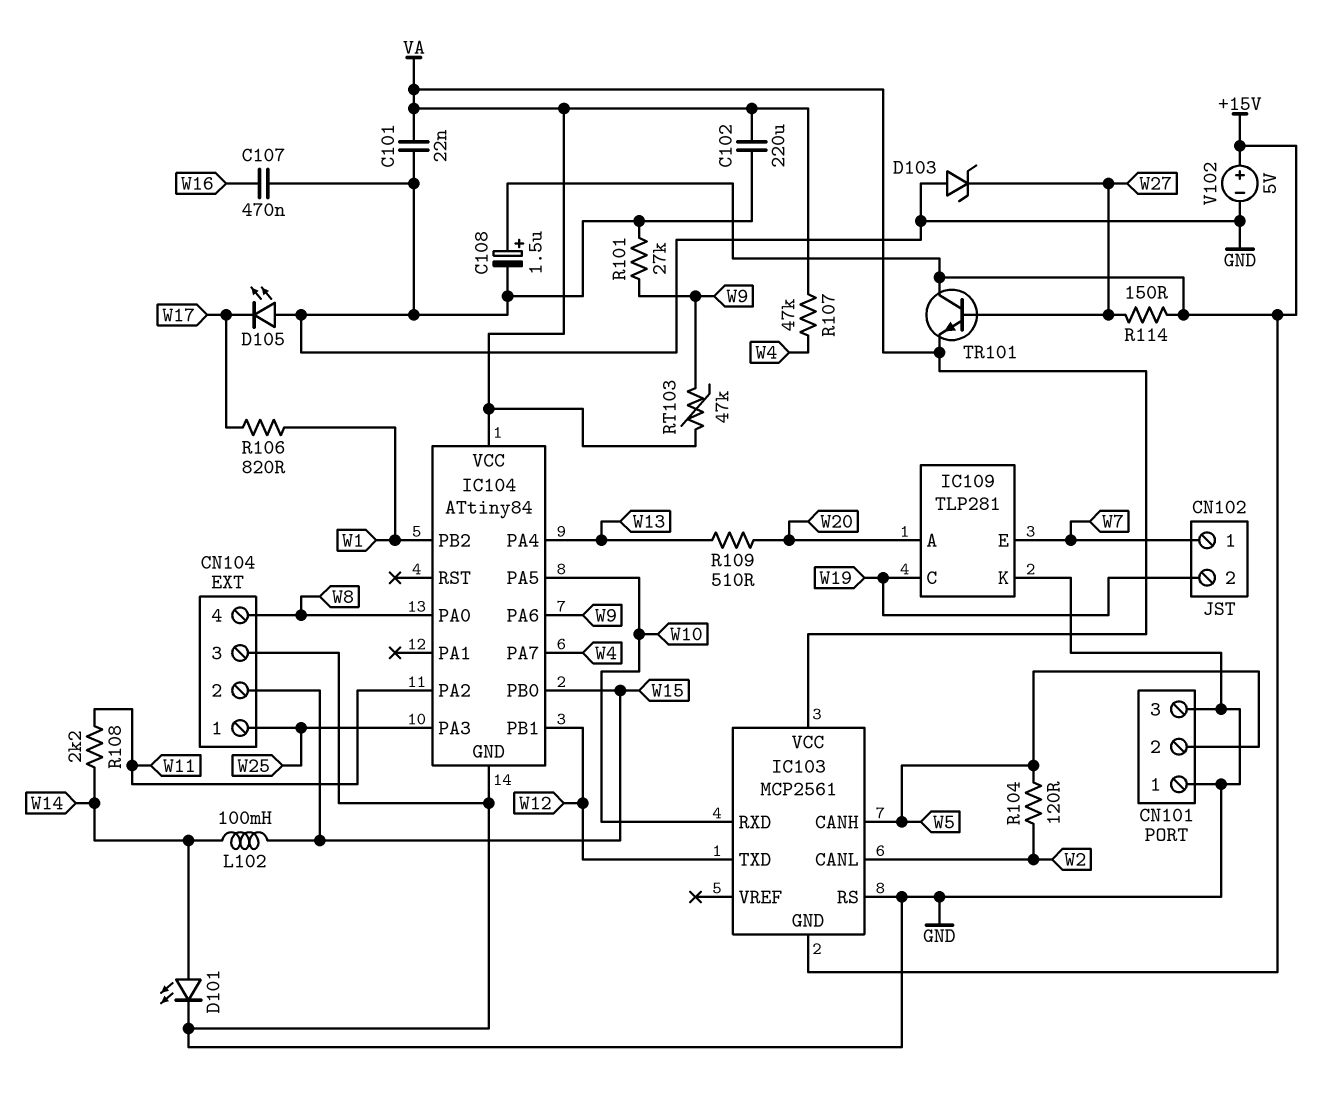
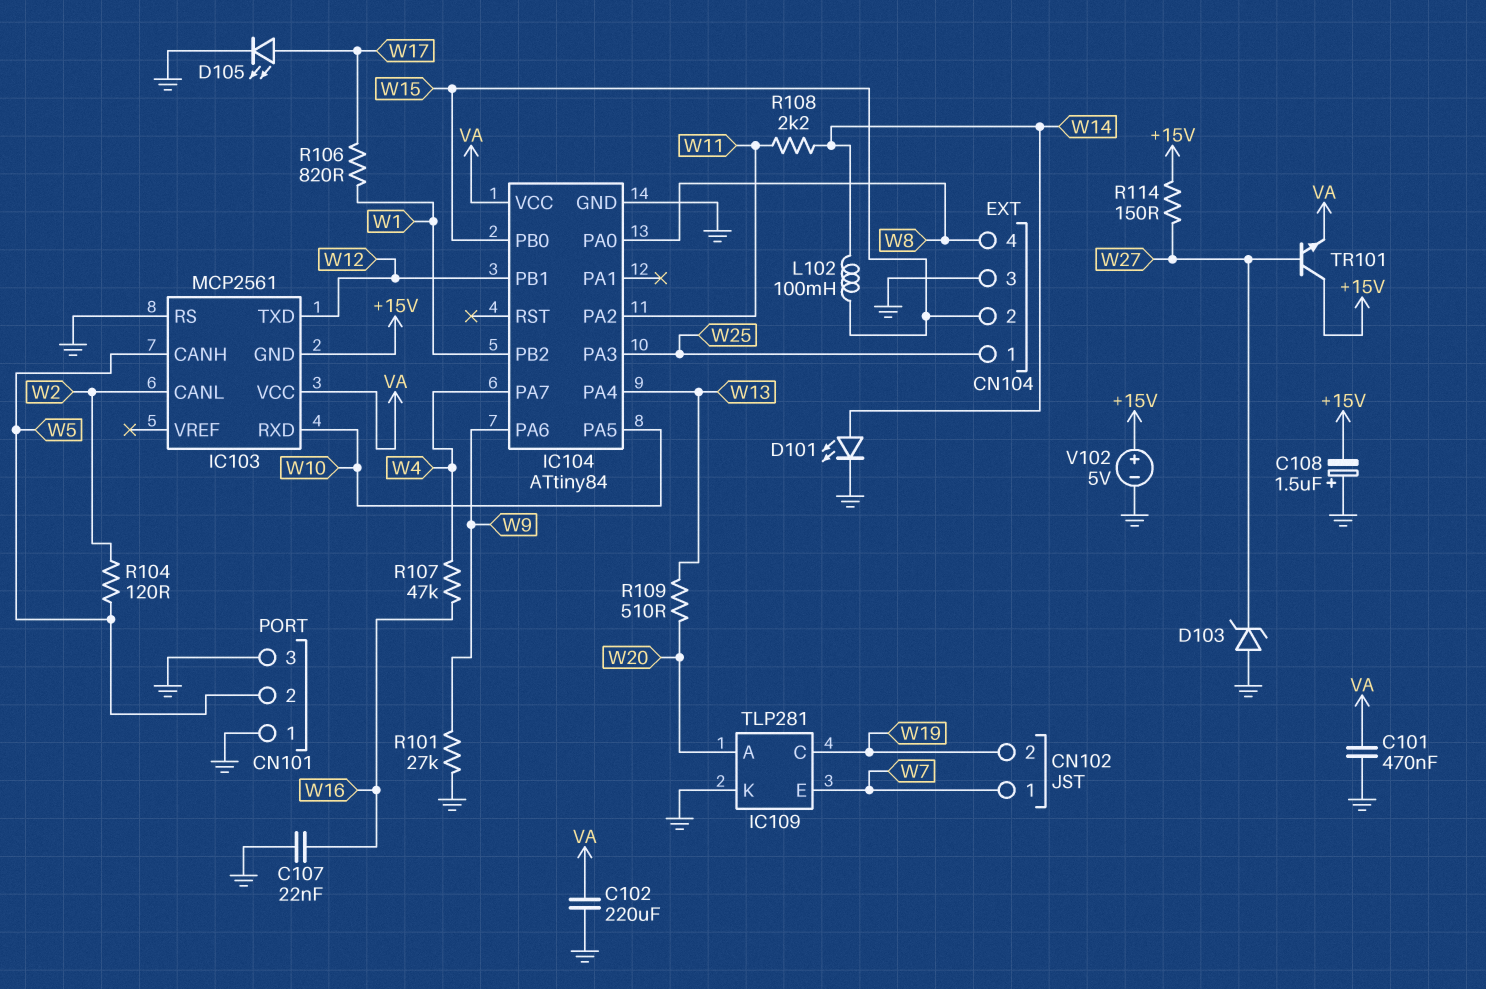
C101: 22nF (GND, VA) -> 470nF (GND, VA)
C107: 470nF (GND, W16) -> 22nF (GND, W16)
C108: 1.5uF (plus +15V, minus GND) -> 1.5uF (plus GND, minus +15V)
D105: LED (A GND, K W17) -> LED (A W17, K GND)
R107: 47k (VA, W4) -> 47k (W4, W16)
RT103: 47k (VA, W9) -> none

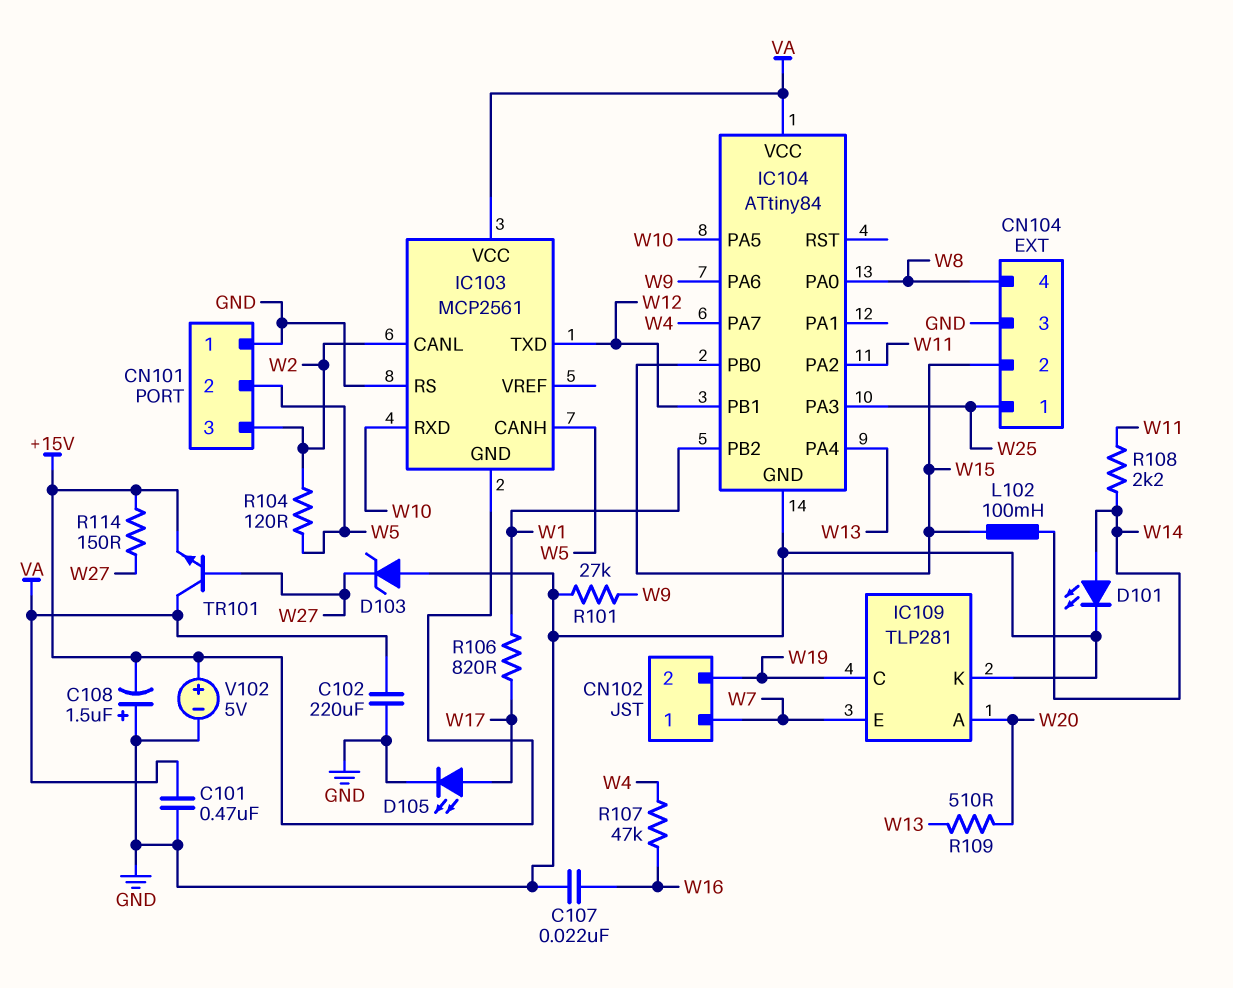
CN101 pin 3: GND -> W2
TR101: NPN (B W27, C +15V, E VA) -> NPN (B W27, C VA, E +15V)

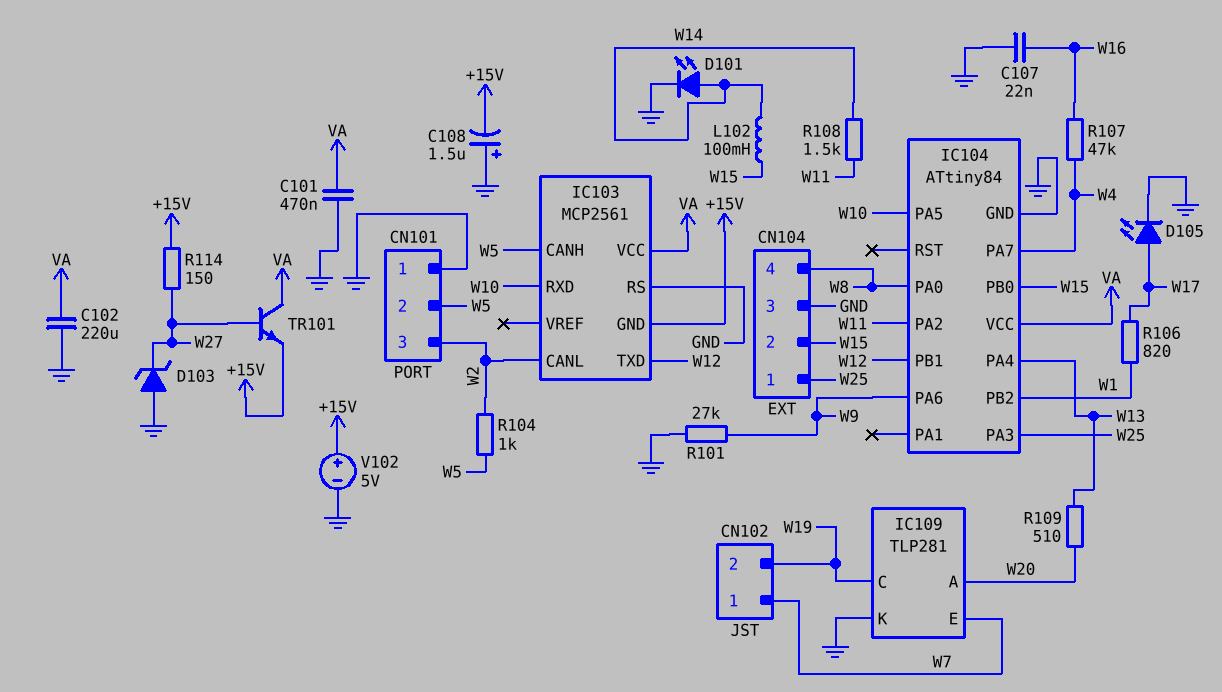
R104: 120 (W2, W5) -> 1k (W2, W5)
R108: 2.2k (W11, W14) -> 1.5k (W11, W14)

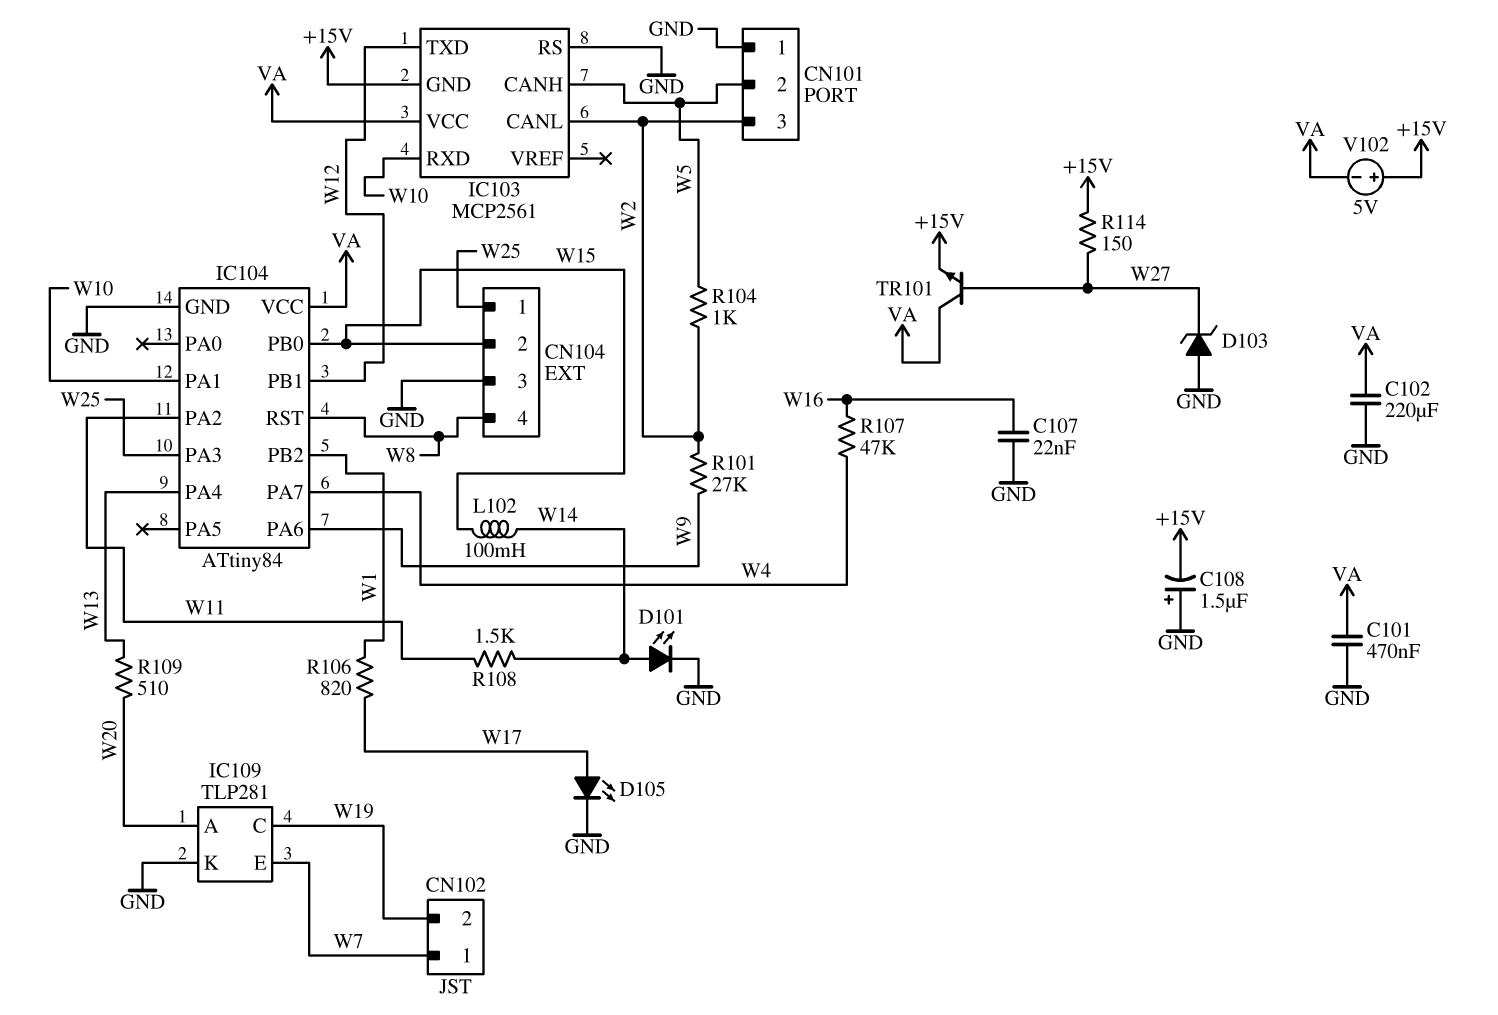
IC104 pin PA0: W8 -> none
IC104 pin PA1: none -> W10
IC104 pin PA5: W10 -> none
IC104 pin RST: none -> W8
R101: 27k (GND, W9) -> 27k (W2, W9)
V102: 5V (plus +15V, minus GND) -> 5V (plus +15V, minus VA)

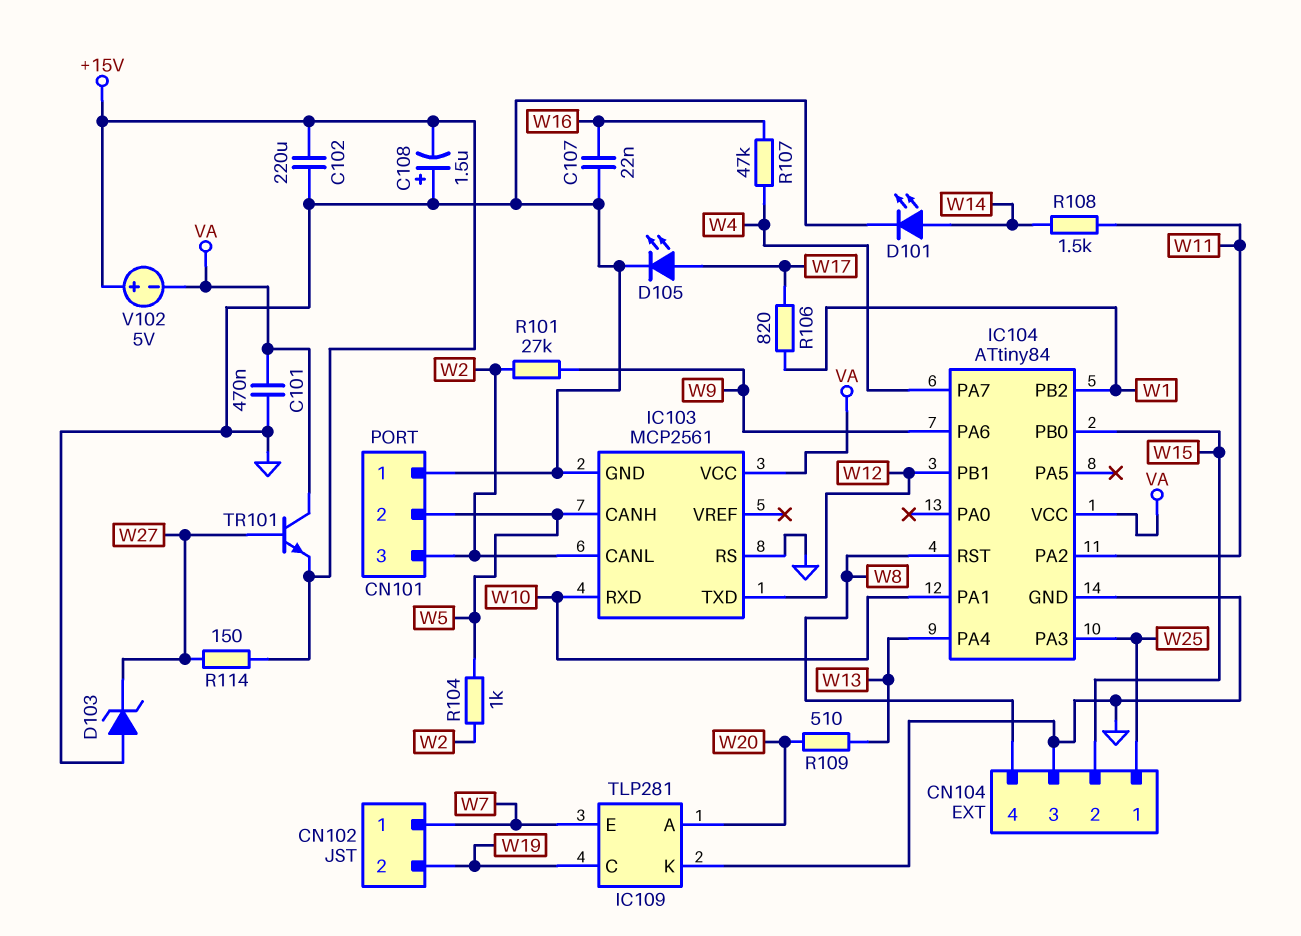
C102: 220uF (GND, VA) -> 220uF (+15V, GND)
IC103 pin GND: +15V -> GND
L102: 100mH (W14, W15) -> none

